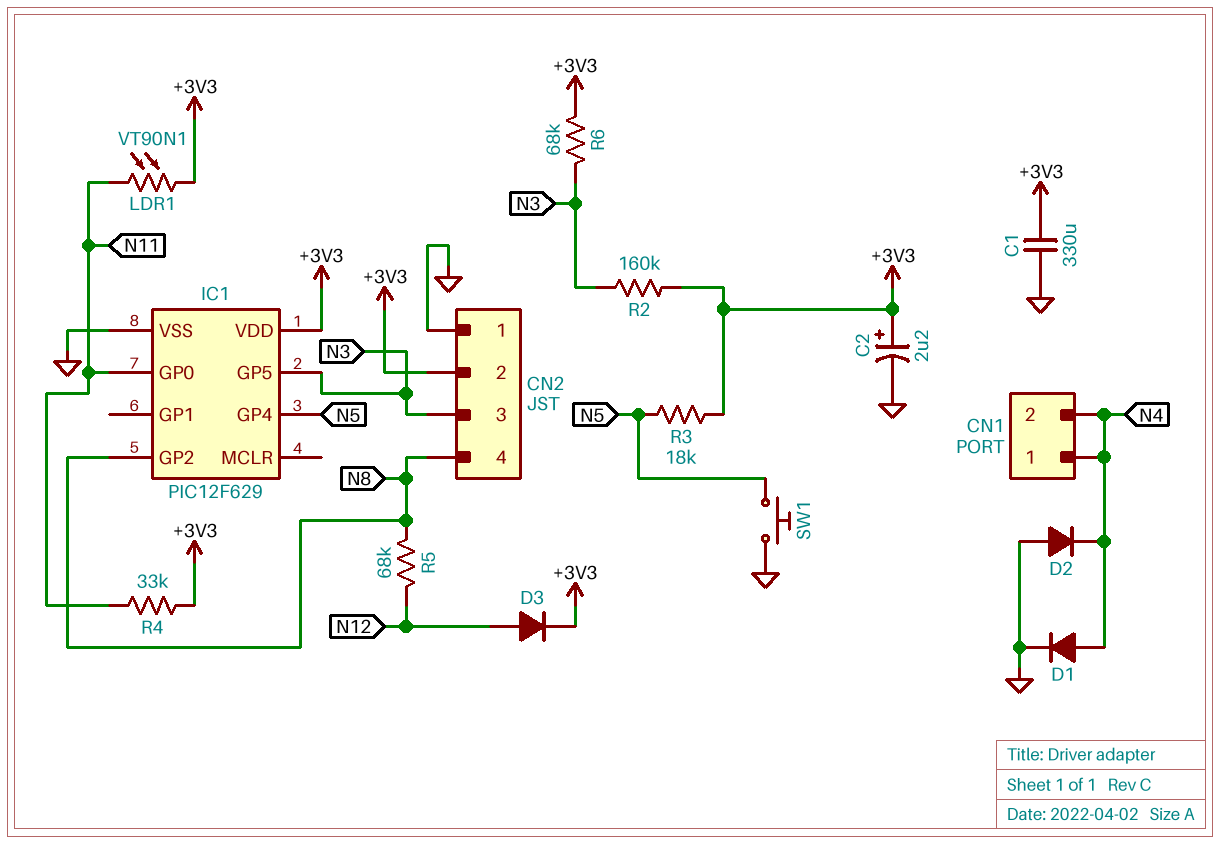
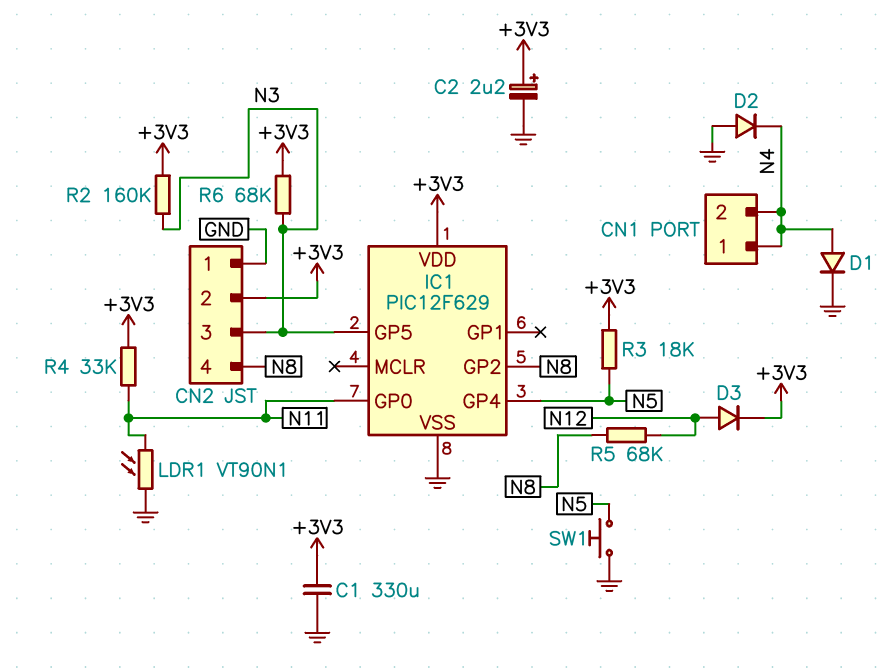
LDR1: VT90N1 (+3V3, N11) -> VT90N1 (GND, N11)

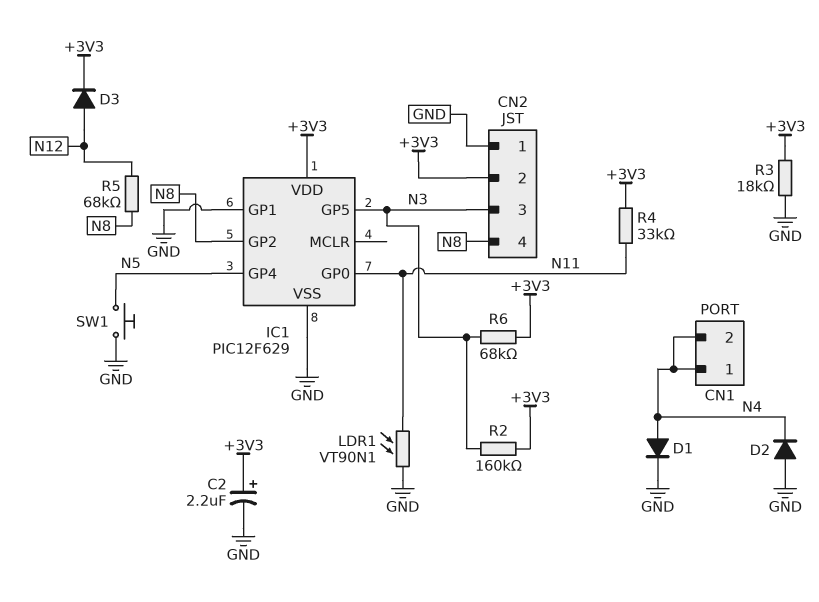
C1: 330uF (+3V3, GND) -> none
IC1 pin GP1: none -> GND
R3: 18k (+3V3, N5) -> 18k (+3V3, GND)

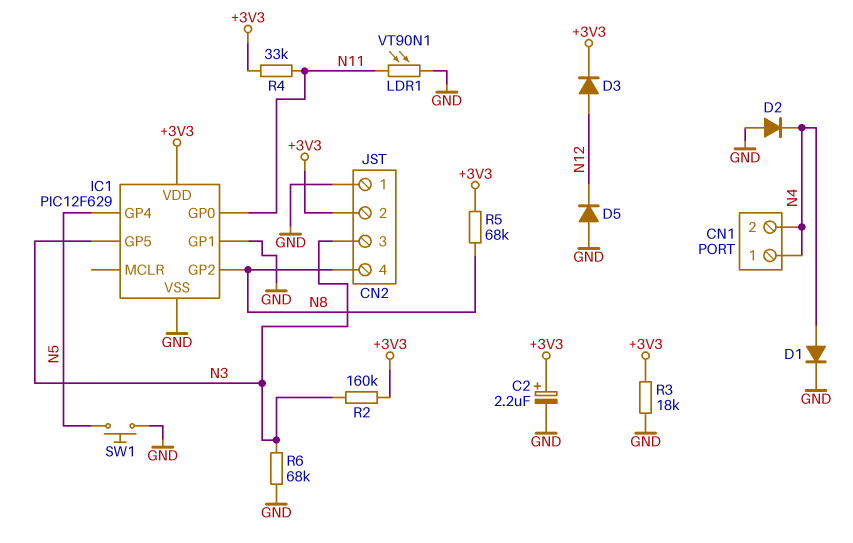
D5: none -> diode (A GND, K N12)
R5: 68k (N8, N12) -> 68k (+3V3, N8)
R6: 68k (+3V3, N3) -> 68k (GND, N3)

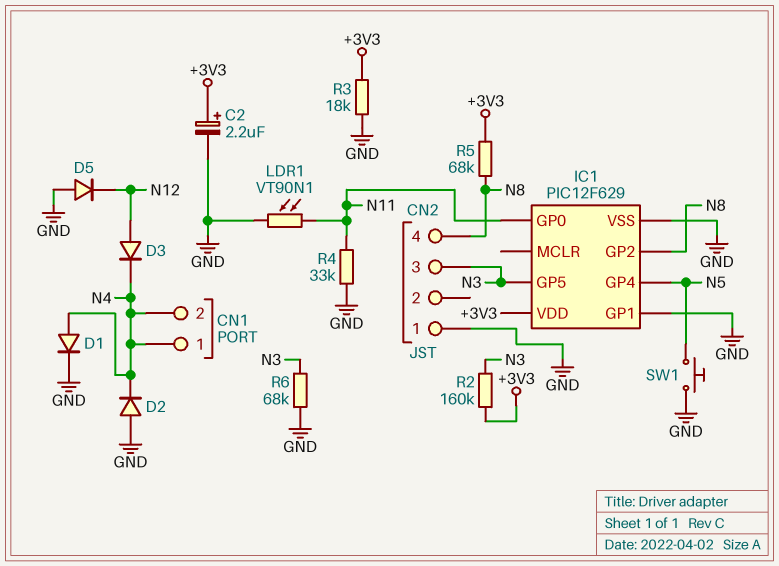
CN2 pin 2: +3V3 -> none
D3: diode (A N12, K +3V3) -> diode (A N12, K N4)
R4: 33k (+3V3, N11) -> 33k (GND, N11)

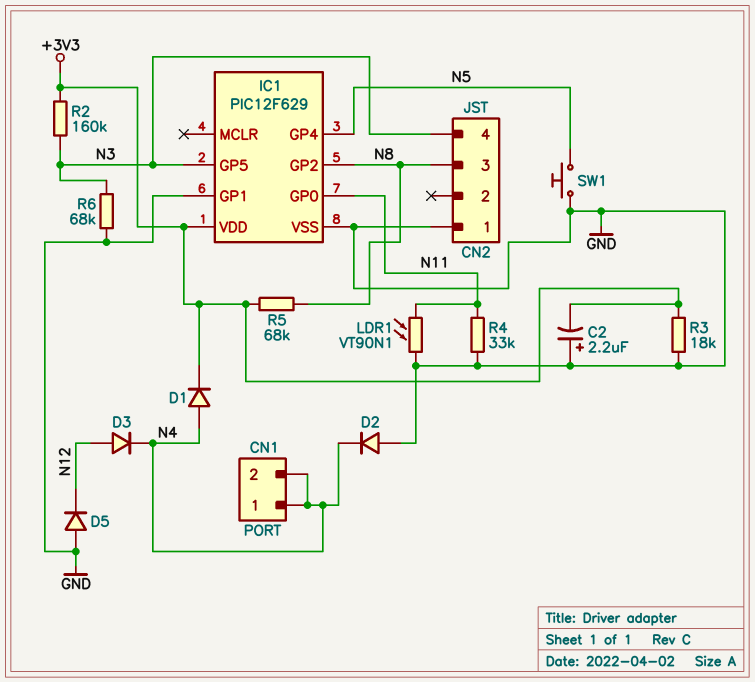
C2: 2.2uF (plus +3V3, minus GND) -> 2.2uF (plus GND, minus +3V3)
CN2 pin 3: N3 -> N8
CN2 pin 4: N8 -> N3
D1: diode (A N4, K GND) -> diode (A N4, K +3V3)

